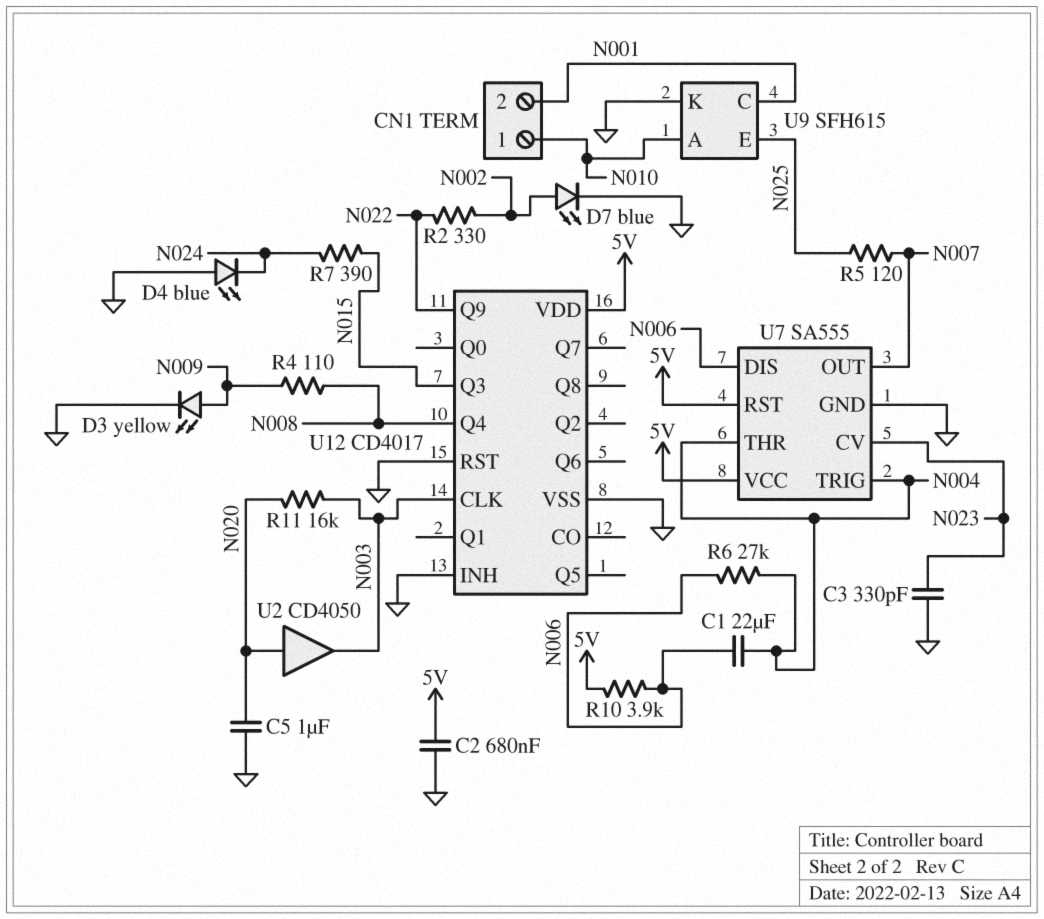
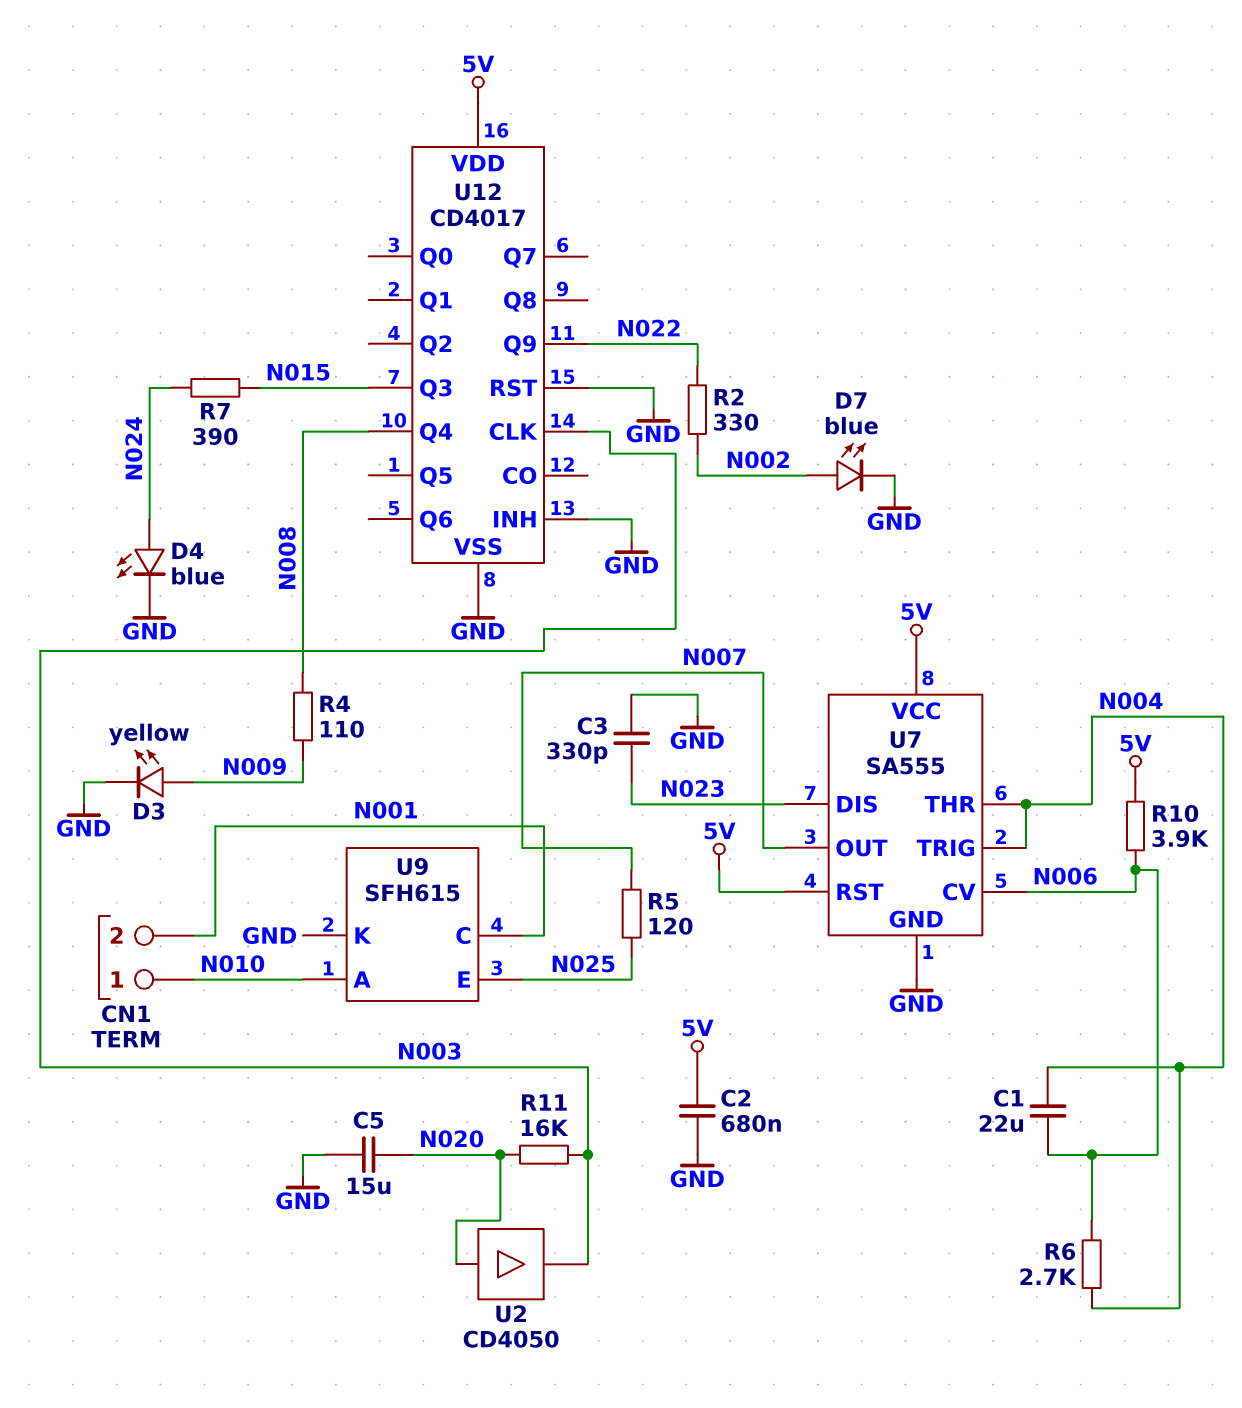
C5: 1uF (GND, N020) -> 15uF (GND, N020)
D4: LED blue (A GND, K N024) -> LED blue (A N024, K GND)
R6: 27k (N004, N006) -> 2.7k (N004, N006)
U7 pin CV: N023 -> N006
U7 pin DIS: N006 -> N023

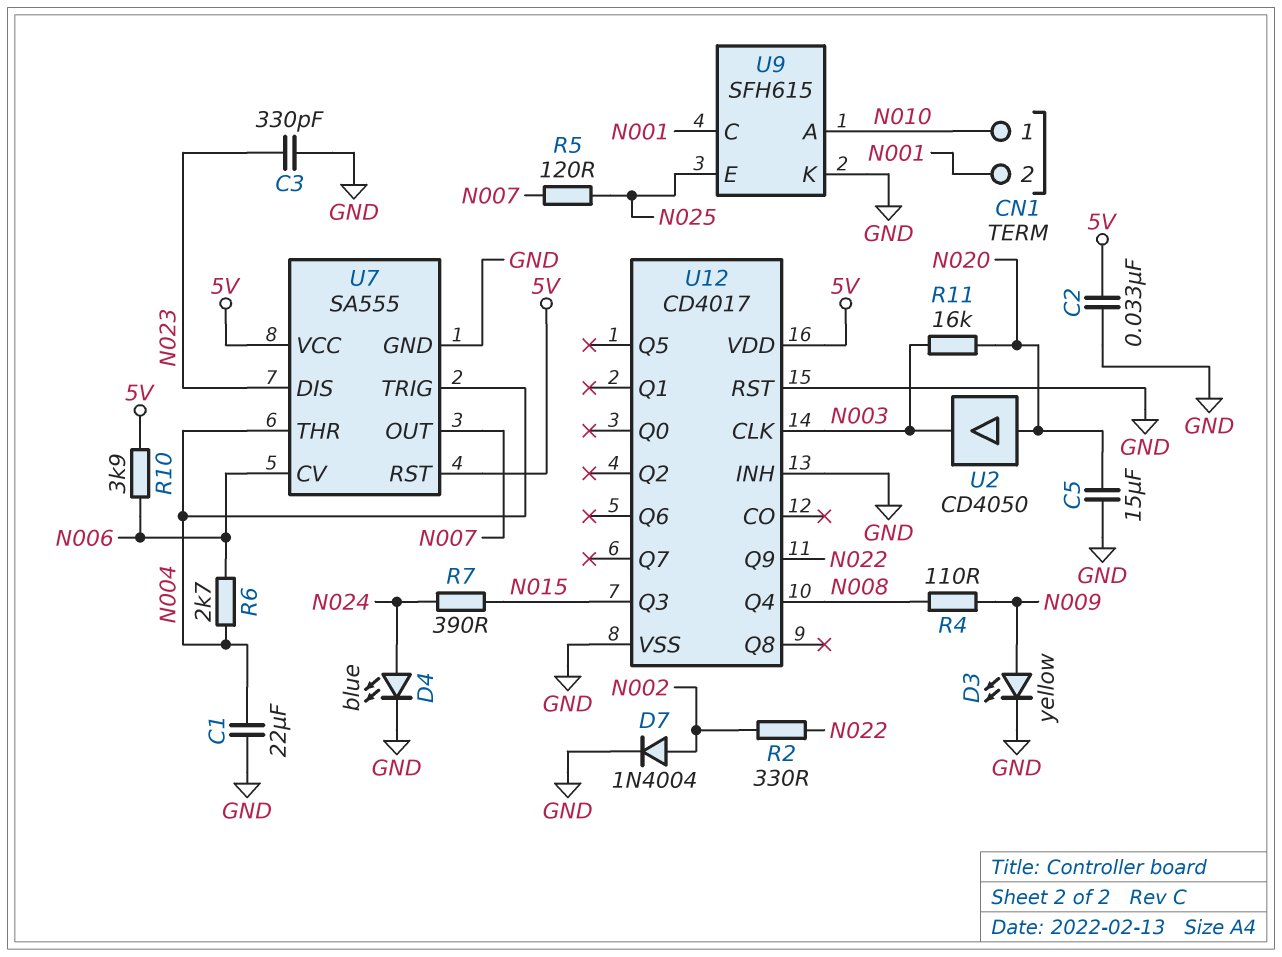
C1: 22uF (N004, N006) -> 22uF (GND, N004)
C2: 680nF (5V, GND) -> 33nF (5V, GND)
D7: LED blue (A N002, K GND) -> diode 1N4004 (A N002, K GND)

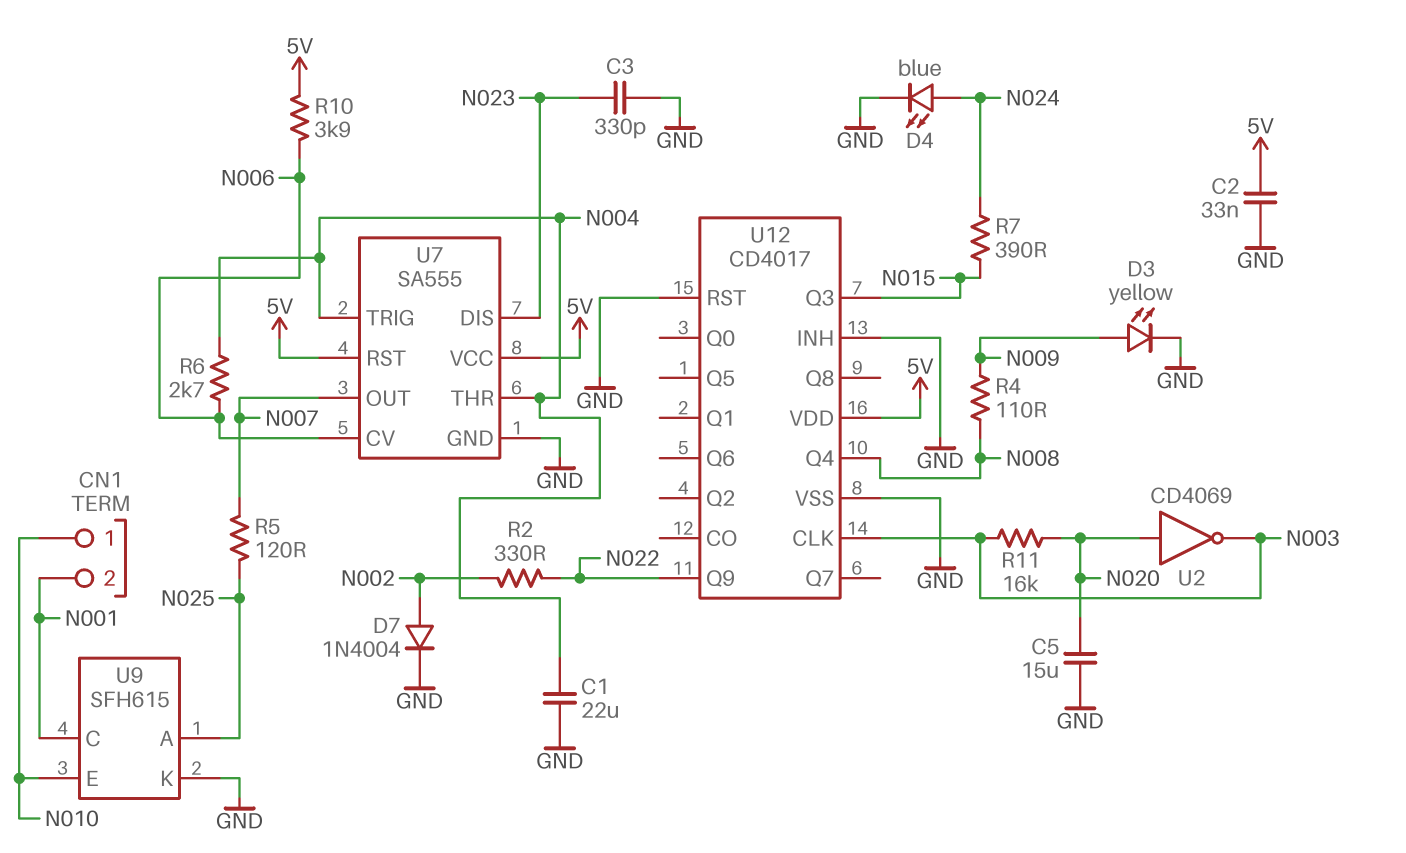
U2: buffer CD4050 (in N020, out N003) -> NOT CD4069 (in N020, out N003)
U9 pin A: N010 -> N025
U9 pin E: N025 -> N010

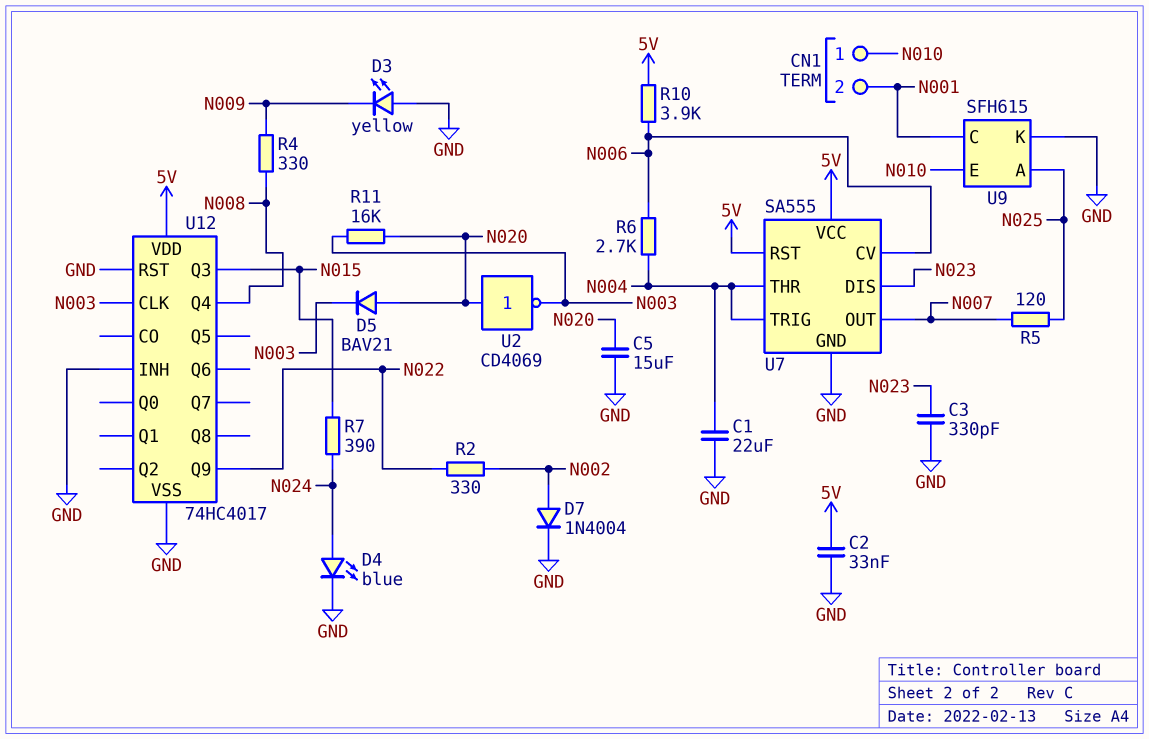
D3: LED yellow (A N009, K GND) -> LED yellow (A GND, K N009)
D5: none -> diode BAV21 (A N020, K N003)
R4: 110 (N008, N009) -> 330 (N008, N009)
U12: CD4017 -> 74HC4017

